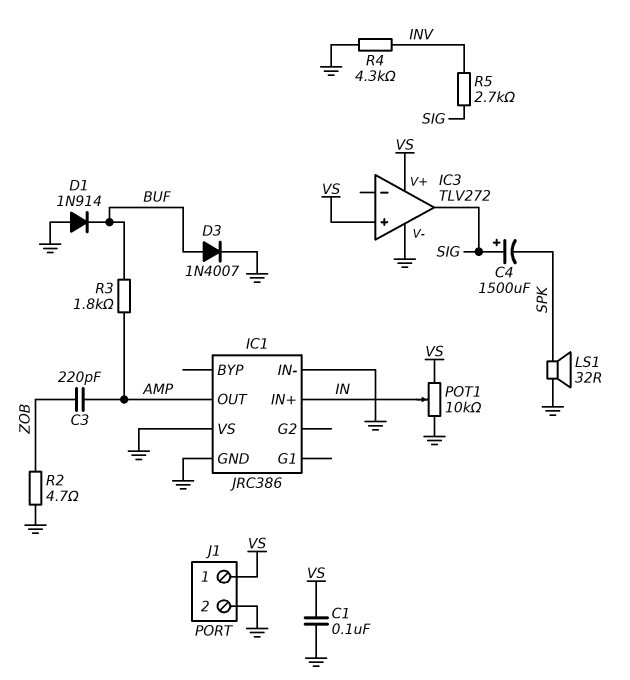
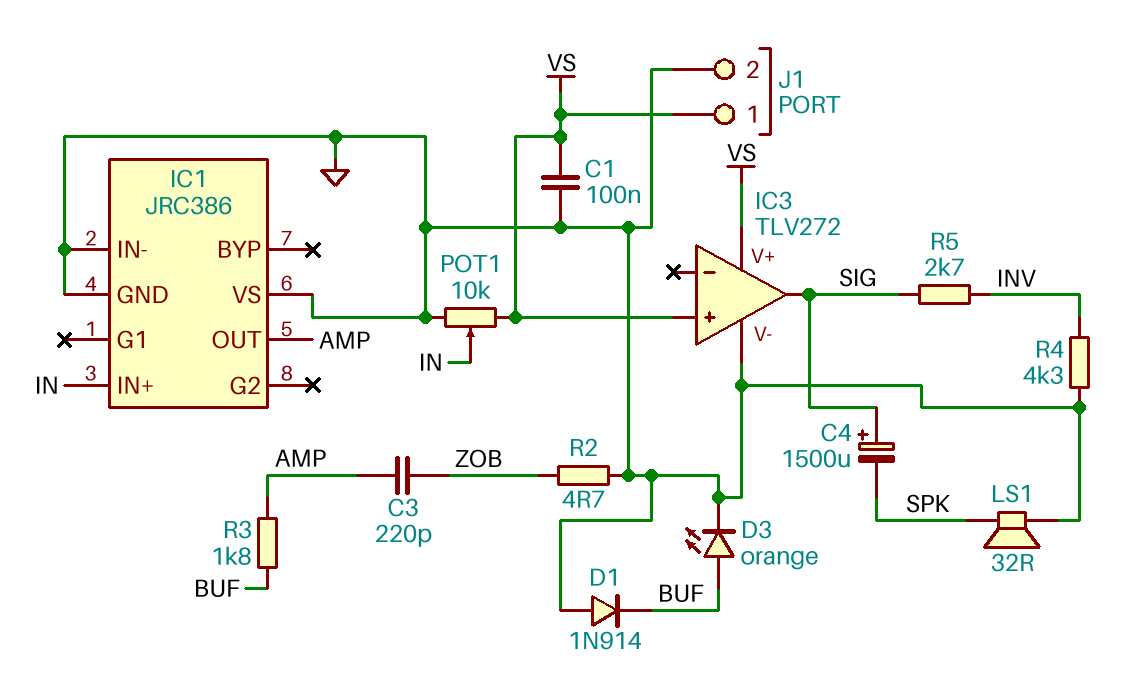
D3: diode 1N4007 (A BUF, K GND) -> LED orange (A BUF, K GND)

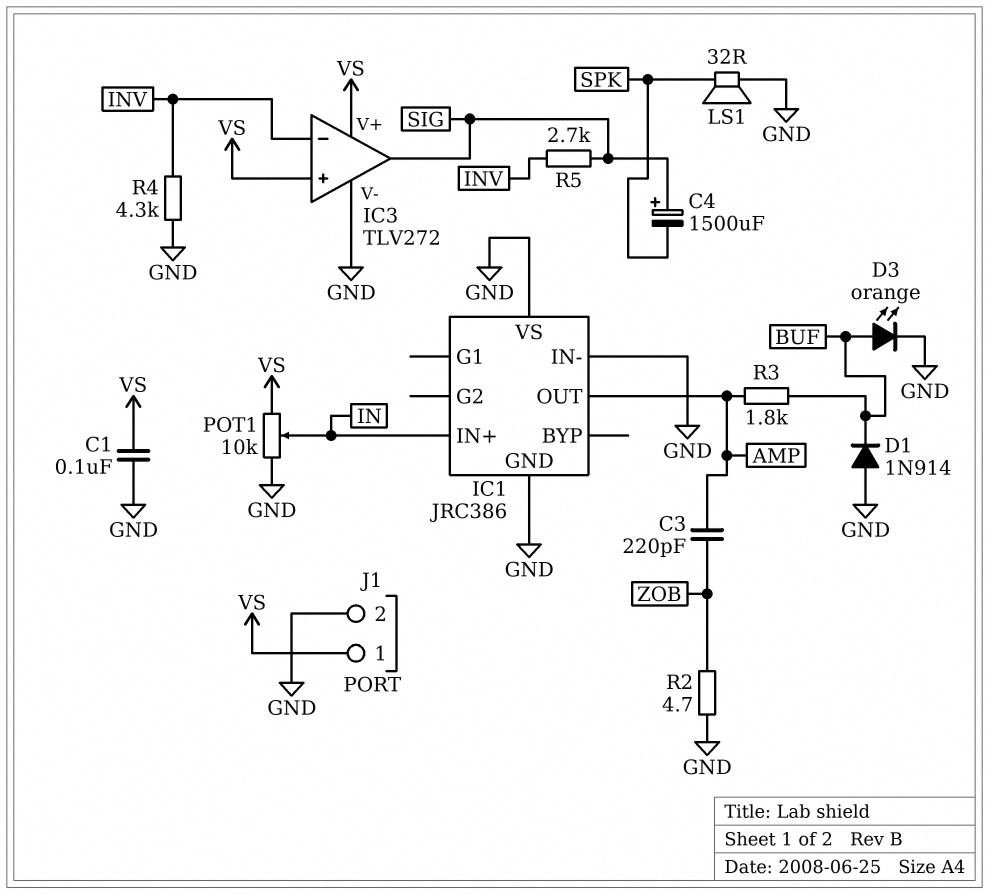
IC3 pin in-: none -> INV

